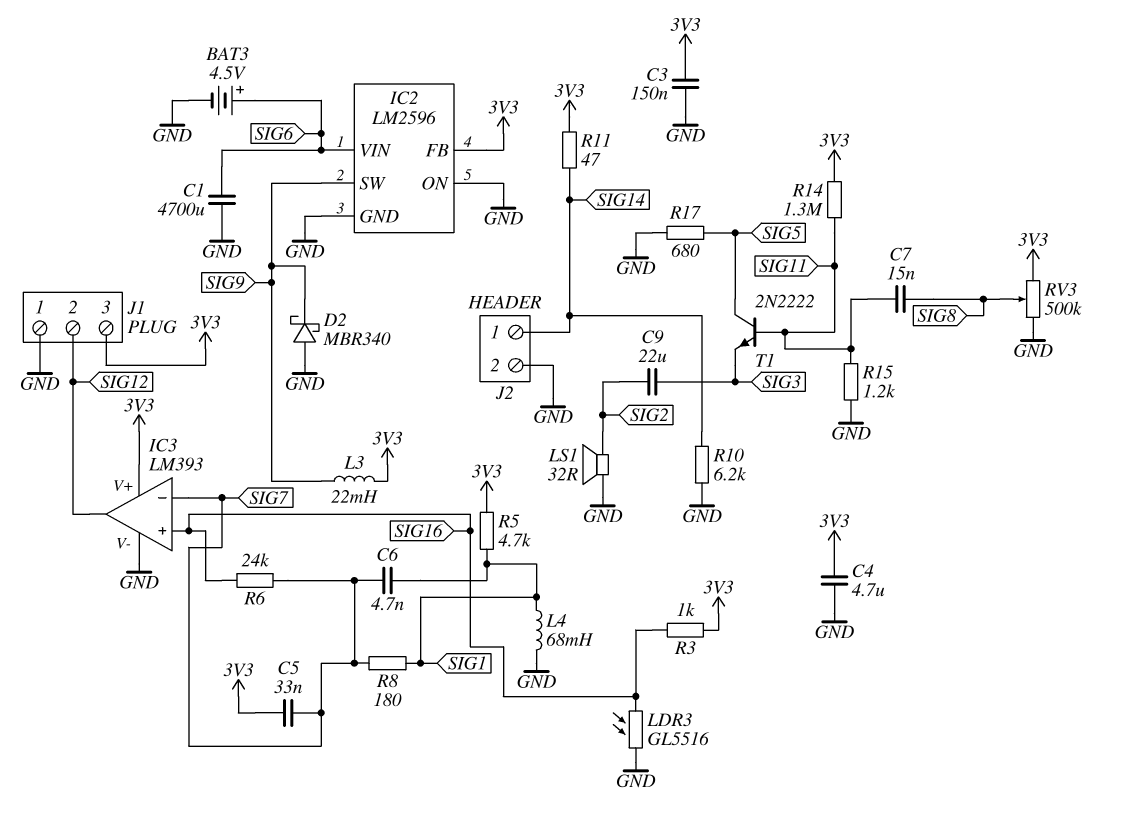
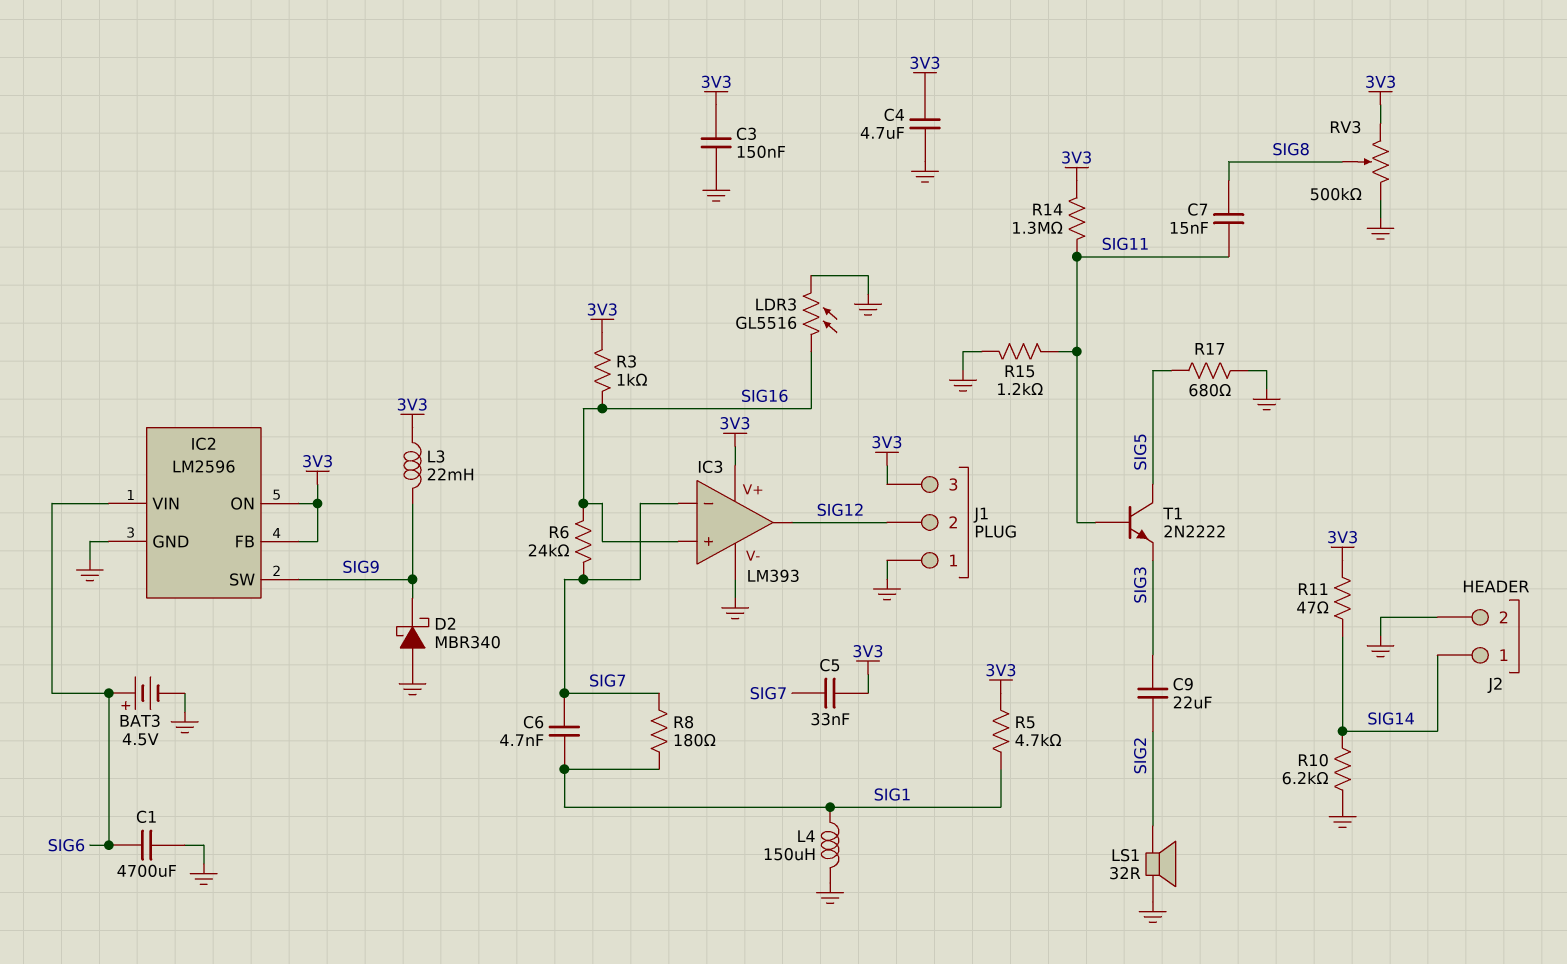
IC2 pin ON: GND -> 3V3
L4: 68mH (GND, SIG1) -> 150uH (GND, SIG1)

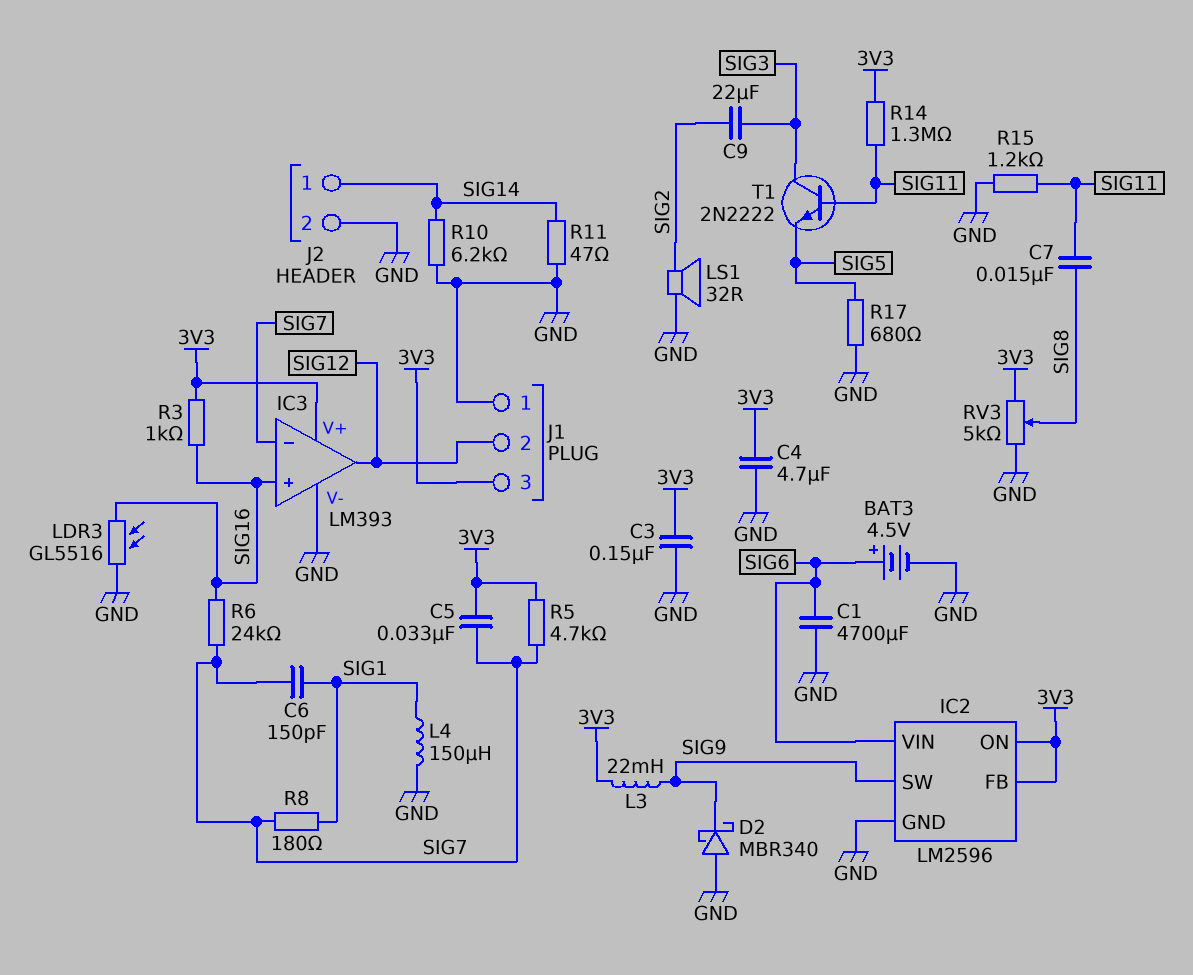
C6: 4.7nF (SIG1, SIG7) -> 150pF (SIG1, SIG7)
R5: 4.7k (3V3, SIG1) -> 4.7k (3V3, SIG7)
R11: 47 (3V3, SIG14) -> 47 (GND, SIG14)
RV3: 500k (3V3, GND, wiper SIG8) -> 5k (3V3, GND, wiper SIG8)
T1: NPN 2N2222 (B SIG11, C SIG5, E SIG3) -> NPN 2N2222 (B SIG11, C SIG3, E SIG5)

